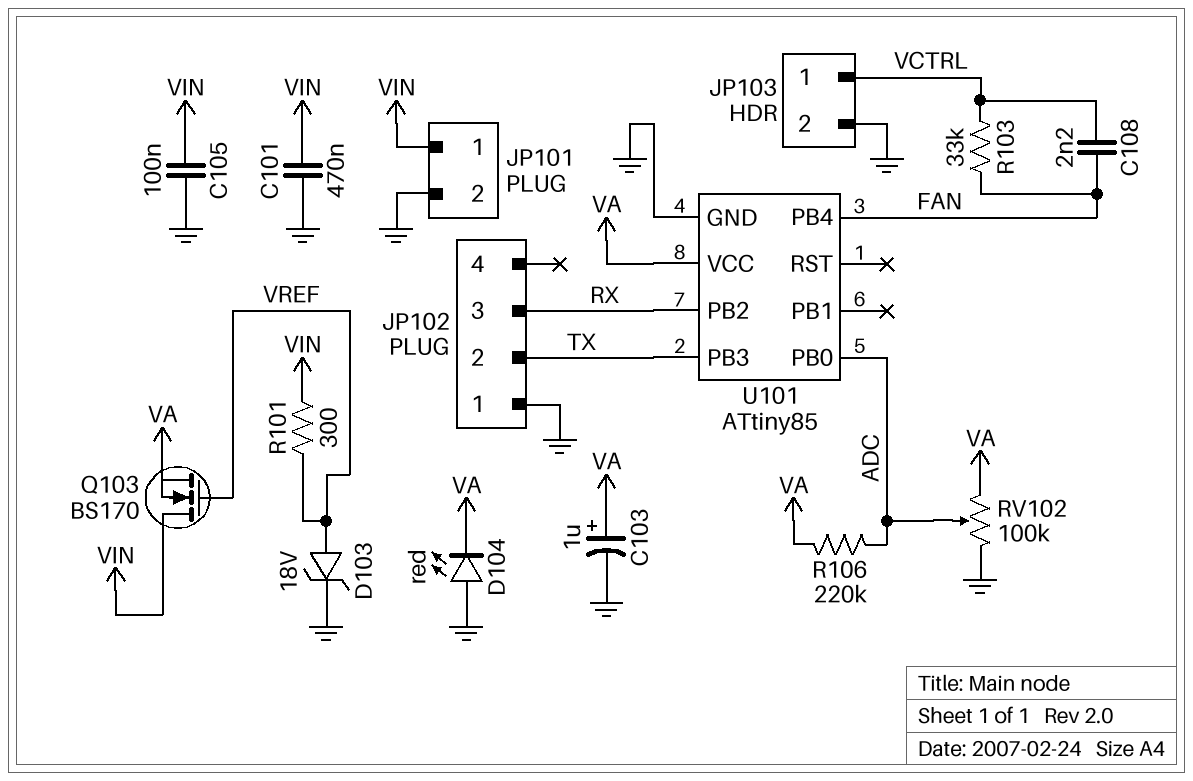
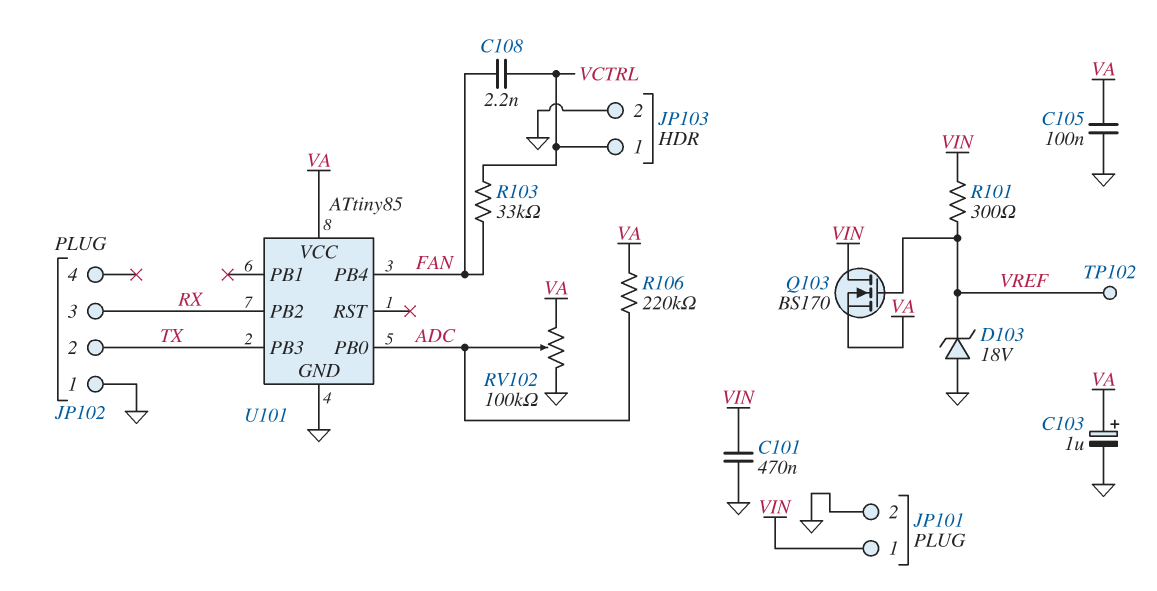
C105: 100nF (GND, VIN) -> 100nF (GND, VA)
D103: zener 18V (A VREF, K GND) -> zener 18V (A GND, K VREF)
D104: LED red (A GND, K VA) -> none
TP102: none -> test point (VREF)

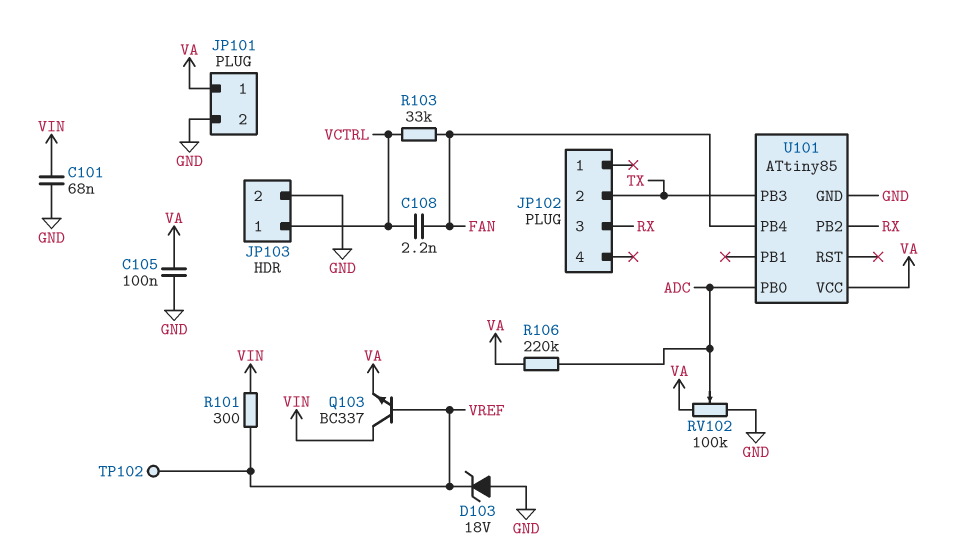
C101: 470nF (GND, VIN) -> 68nF (GND, VIN)
C103: 1uF (plus VA, minus GND) -> none
JP101 pin 1: VIN -> VA
JP102 pin 1: GND -> none
Q103: NMOS BS170 (G VREF, D VIN, S VA) -> NPN BC337 (B VREF, C VIN, E VA)

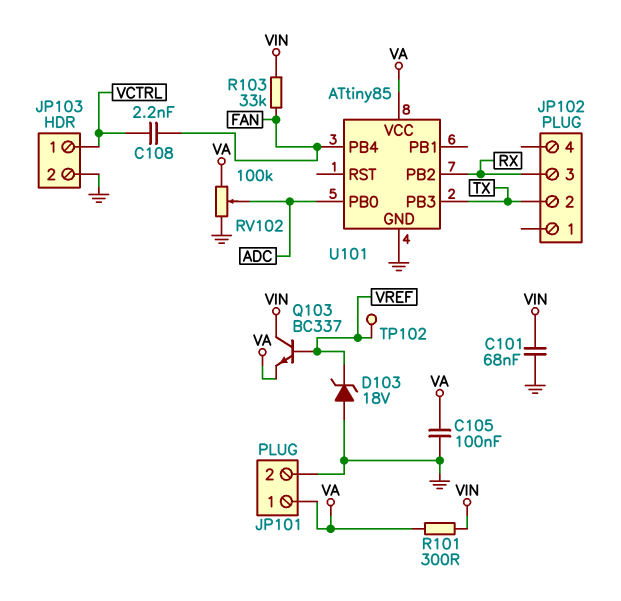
R101: 300 (VIN, VREF) -> 300 (VA, VIN)
R103: 33k (FAN, VCTRL) -> 33k (FAN, VIN)
R106: 220k (ADC, VA) -> none

